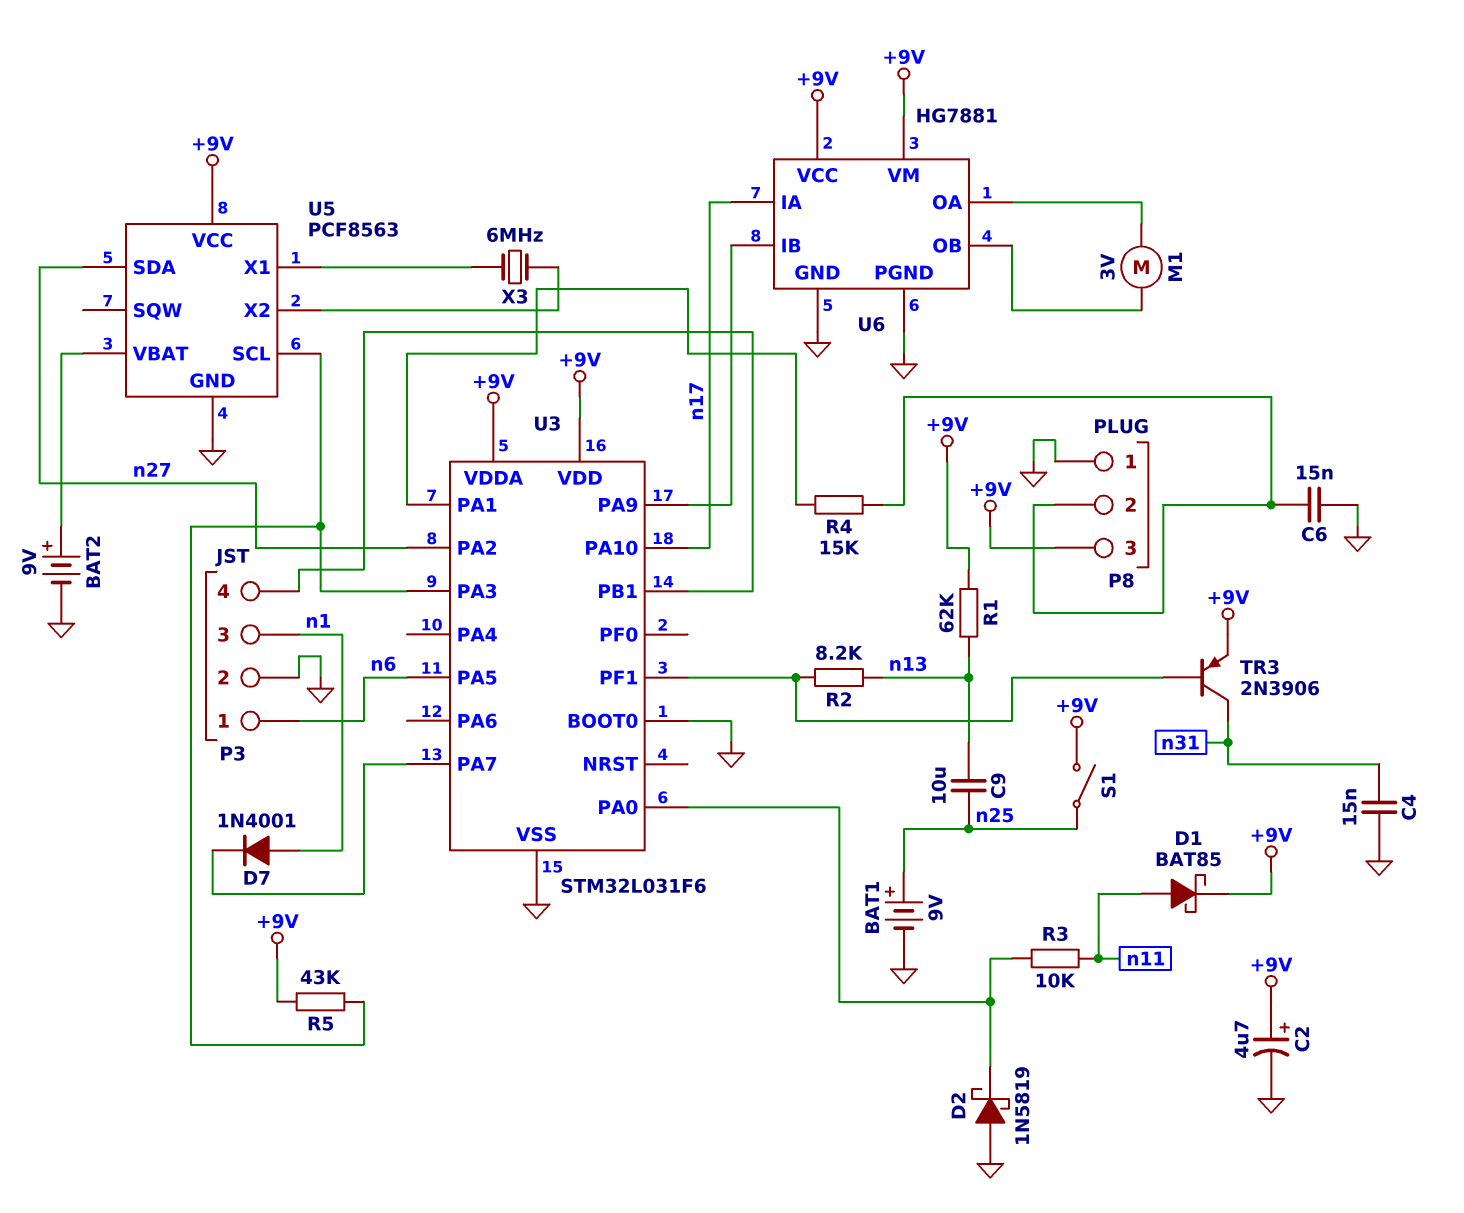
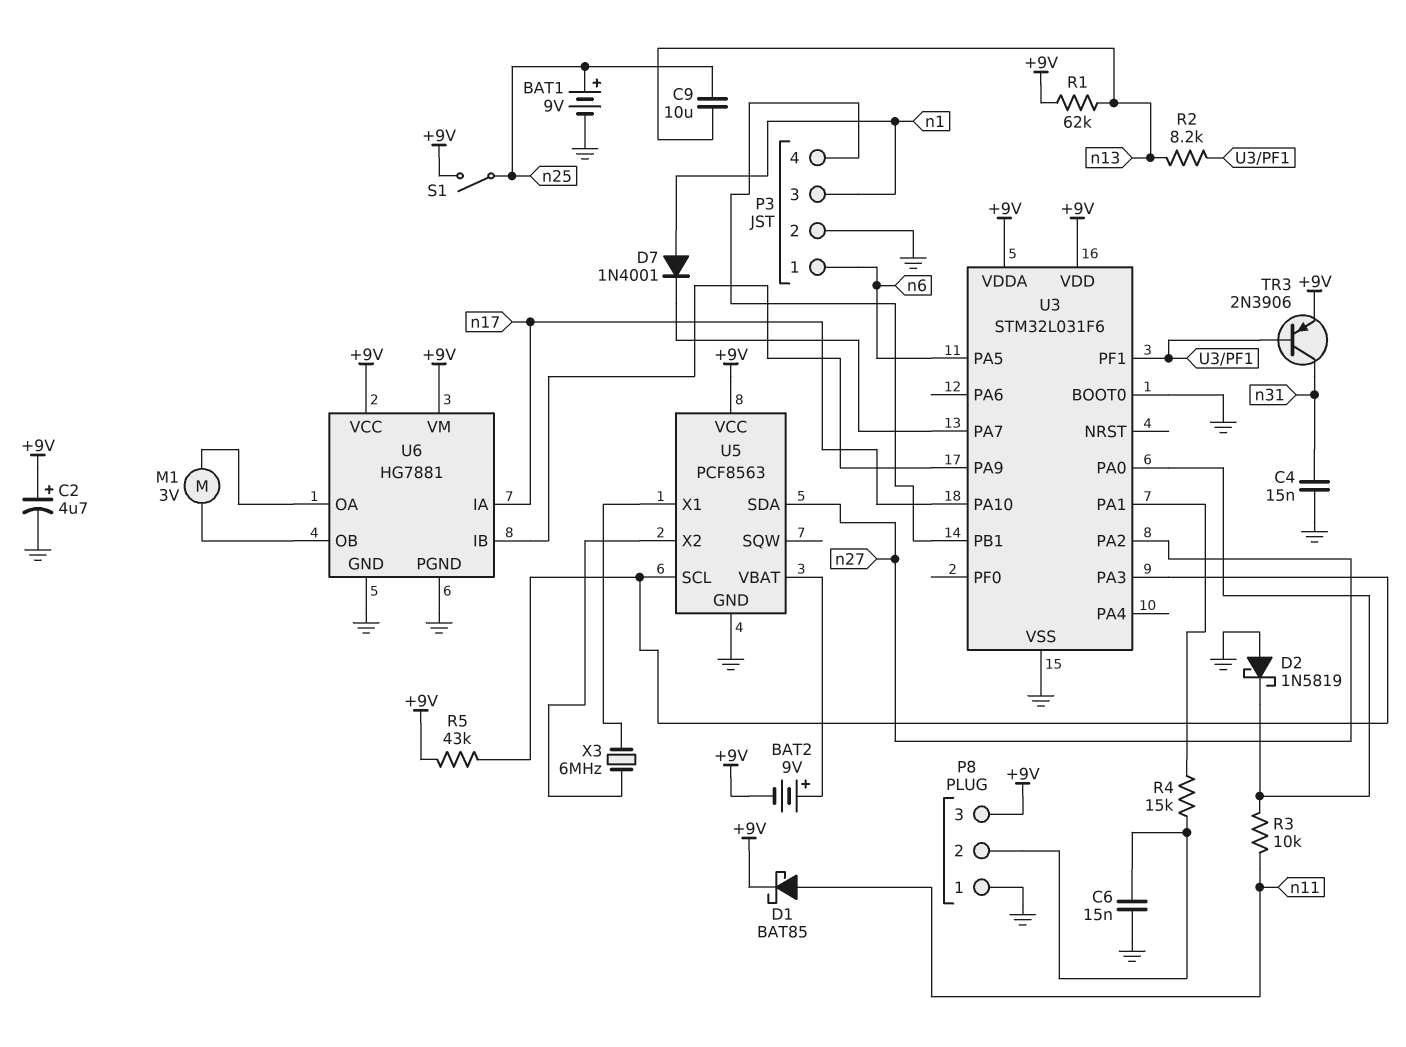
BAT2: 9V (plus U5/VBAT, minus GND) -> 9V (plus U5/VBAT, minus +9V)

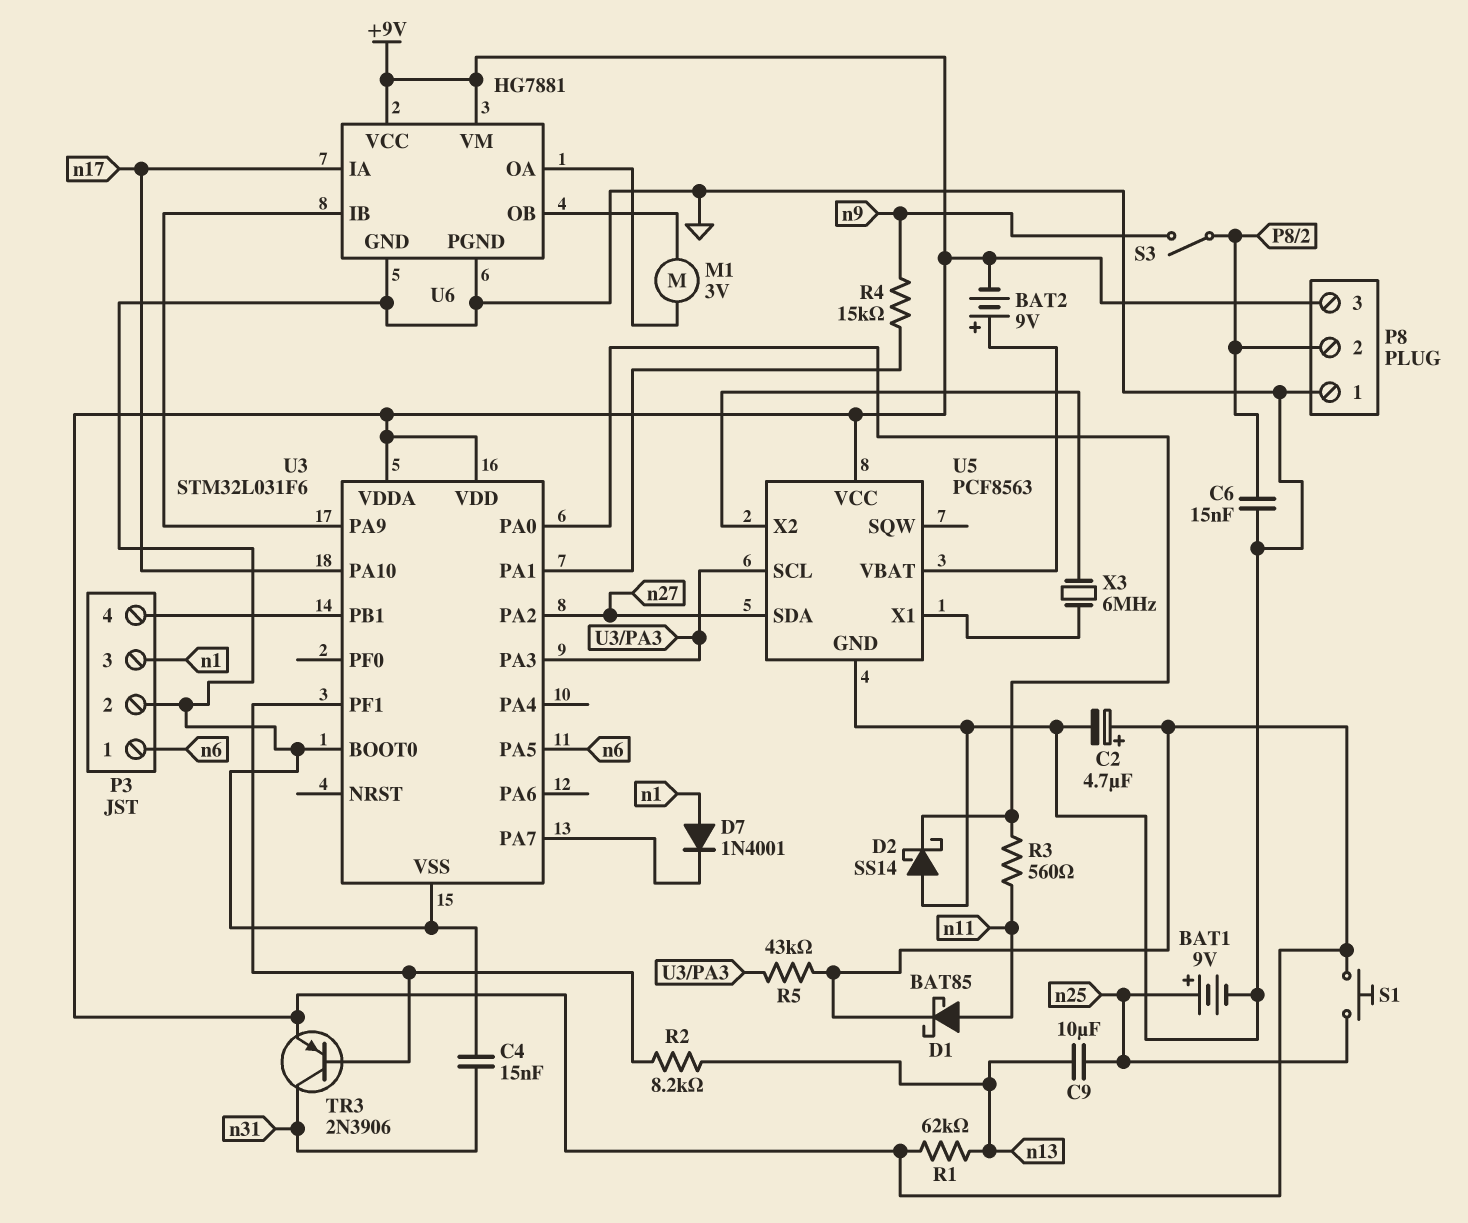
D2: schottky 1N5819 (A GND, K U3/PA0) -> schottky SS14 (A GND, K U3/PA0)
R3: 10k (U3/PA0, n11) -> 560 (U3/PA0, n11)
R4: 15k (P8/2, U3/PA1) -> 15k (U3/PA1, n9)
S1: switch (+9V, n25) -> button (+9V, n25)
S3: none -> switch (P8/2, n9)

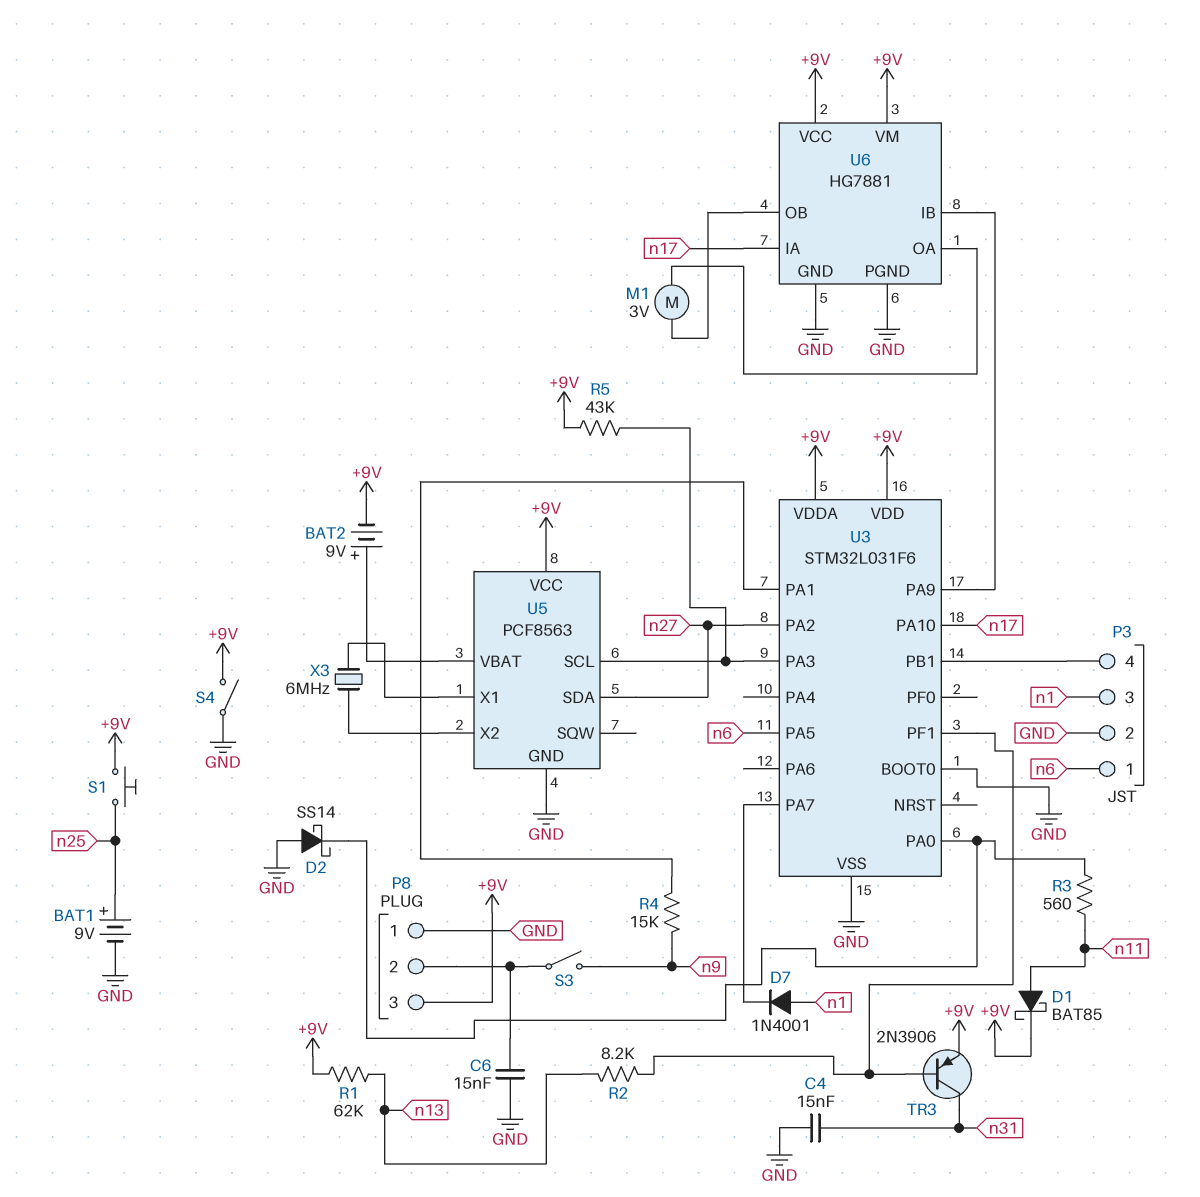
C2: 4.7uF (plus +9V, minus GND) -> none
C9: 10uF (n13, n25) -> none
S4: none -> switch (+9V, GND)

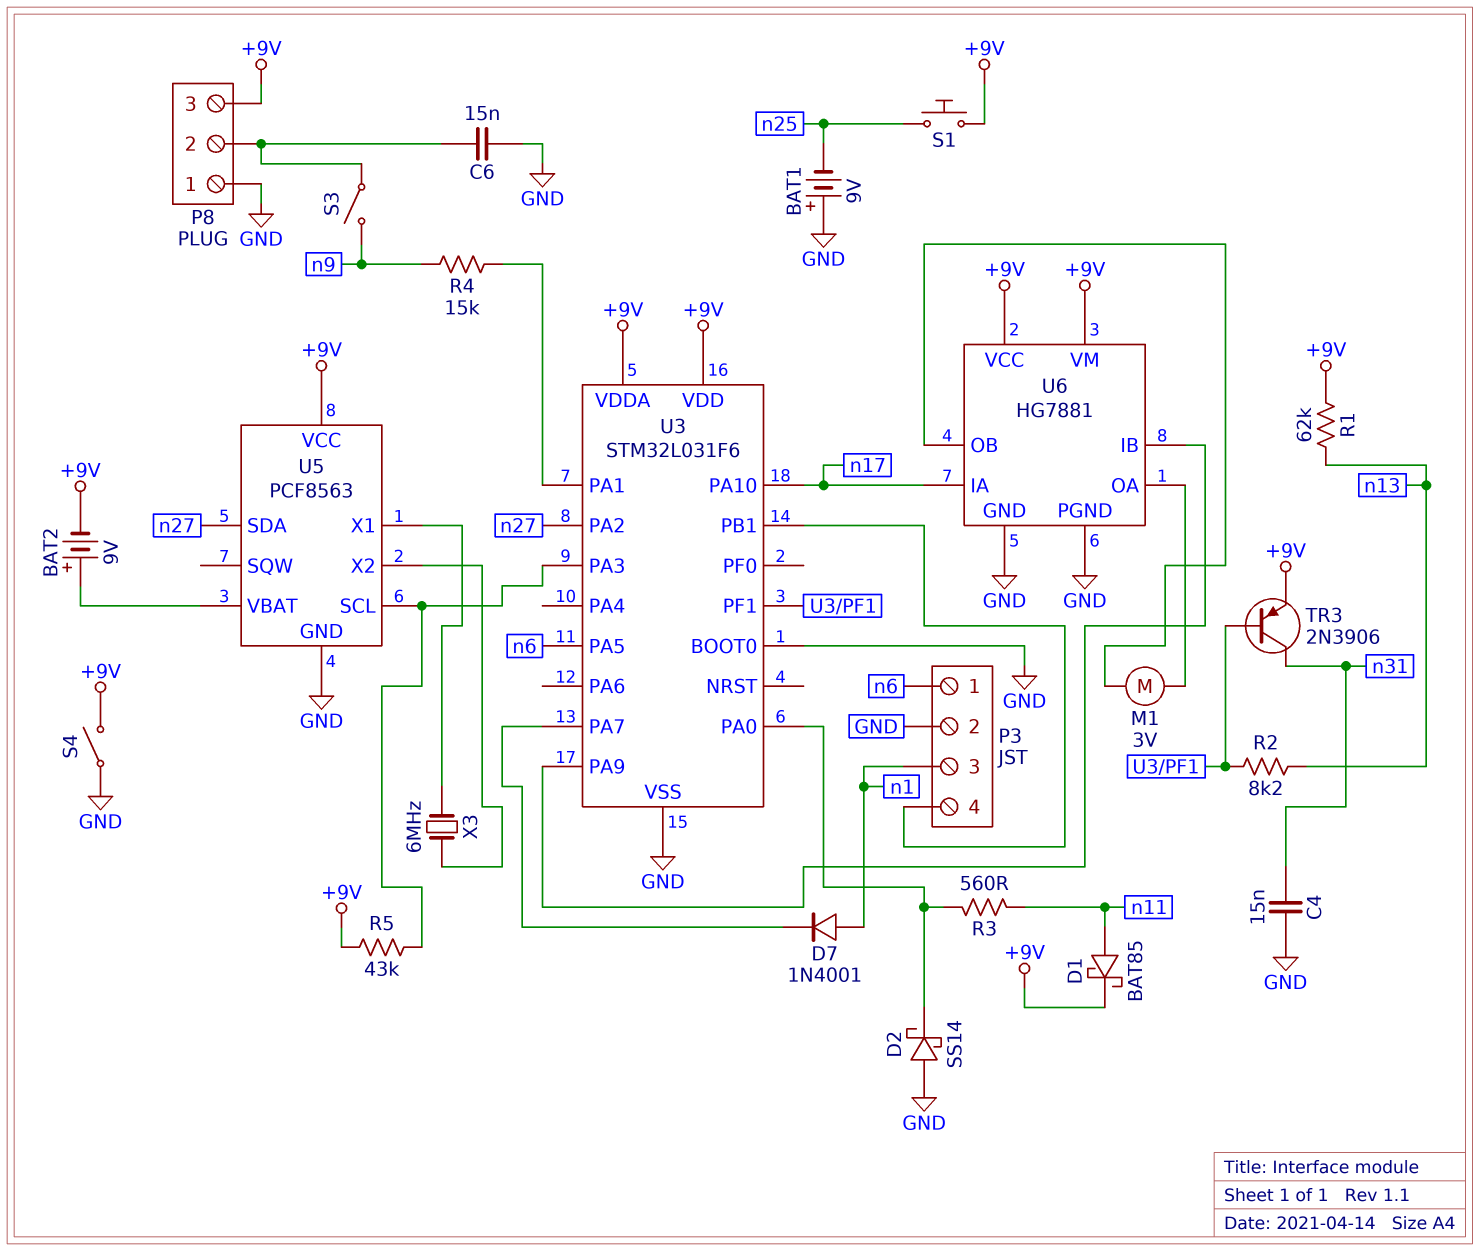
BAT1: 9V (plus n25, minus GND) -> 9V (plus GND, minus n25)

